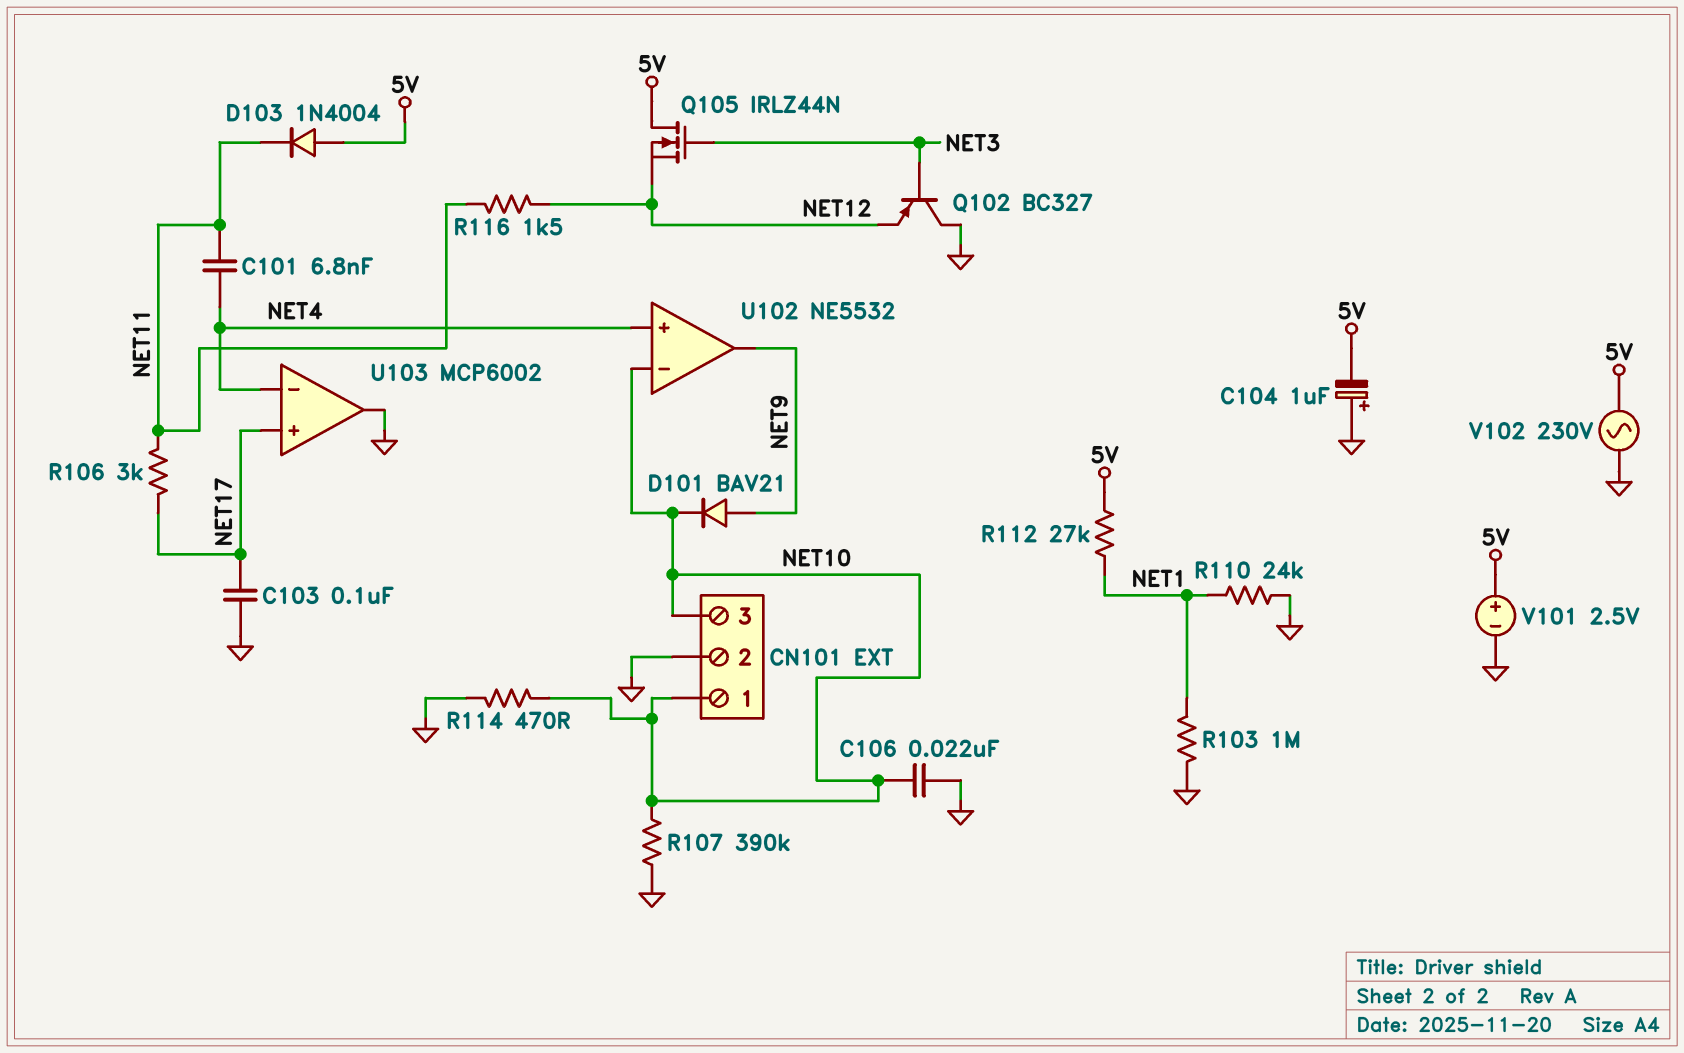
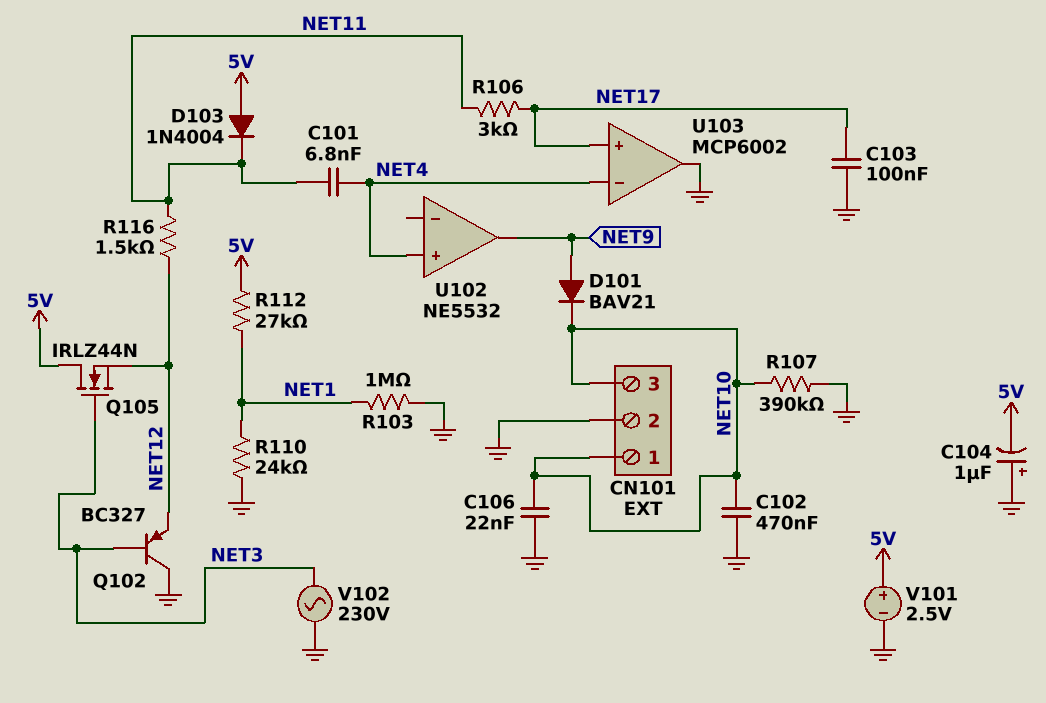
C102: none -> 470nF (GND, NET10)
R114: 470 (GND, NET10) -> none
U102 pin in-: NET10 -> none
V102: AC 230V (5V, GND) -> AC 230V (GND, NET3)

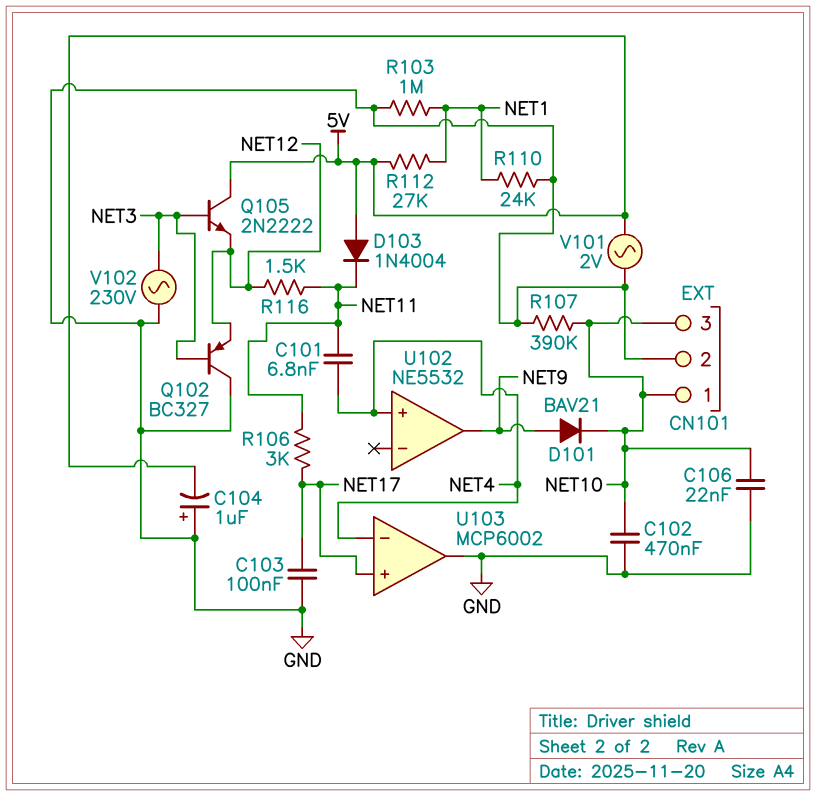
Q105: NMOS IRLZ44N (G NET3, D 5V, S NET12) -> NPN 2N2222 (B NET3, C 5V, E NET12)
V101: 2.5V (plus 5V, minus GND) -> AC 2V (5V, GND)

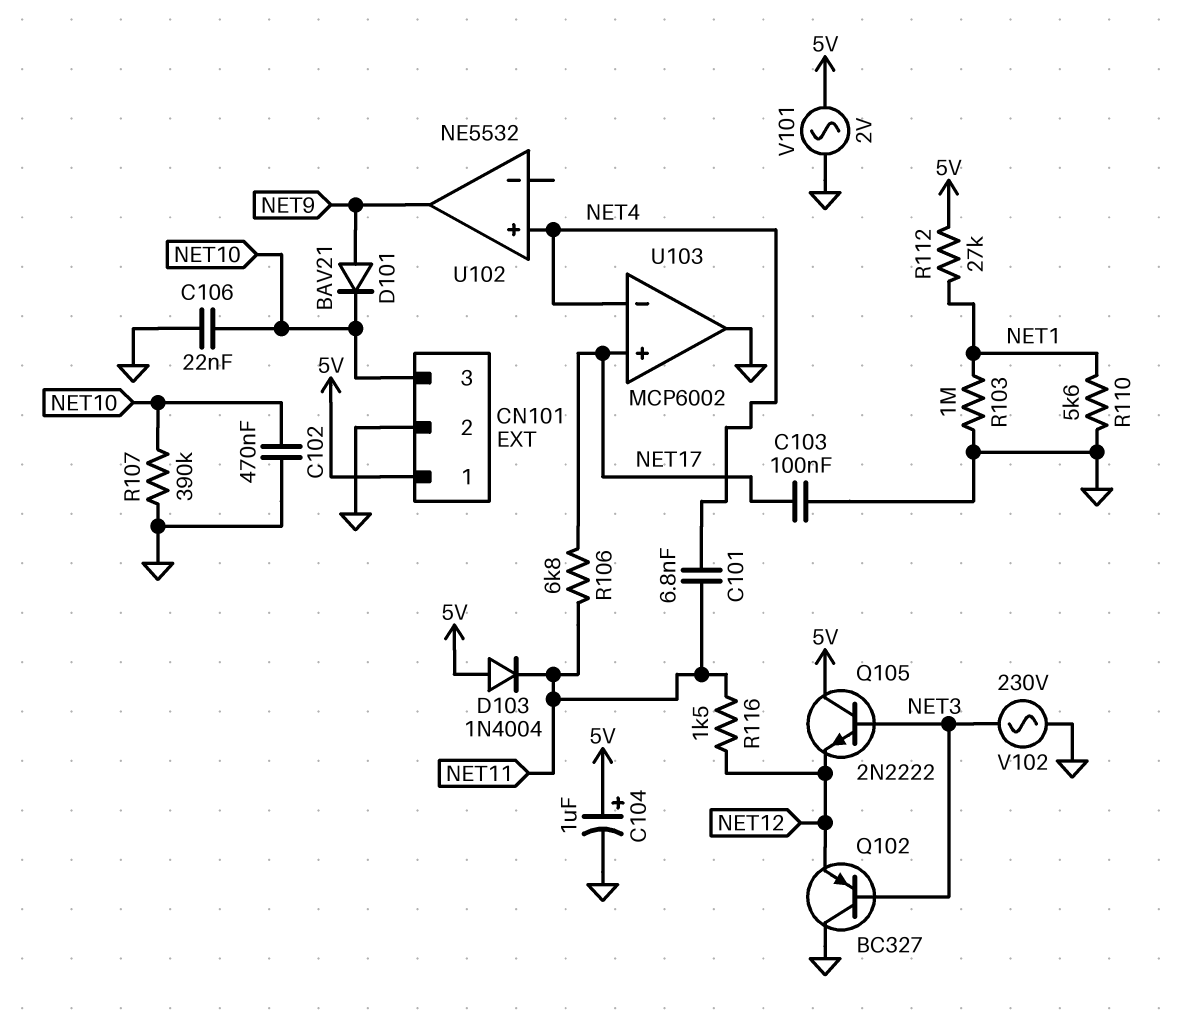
C104: 1uF (plus GND, minus 5V) -> 1uF (plus 5V, minus GND)
CN101 pin 1: NET10 -> 5V
R106: 3k (NET11, NET17) -> 6.8k (NET11, NET17)
R110: 24k (GND, NET1) -> 5.6k (GND, NET1)

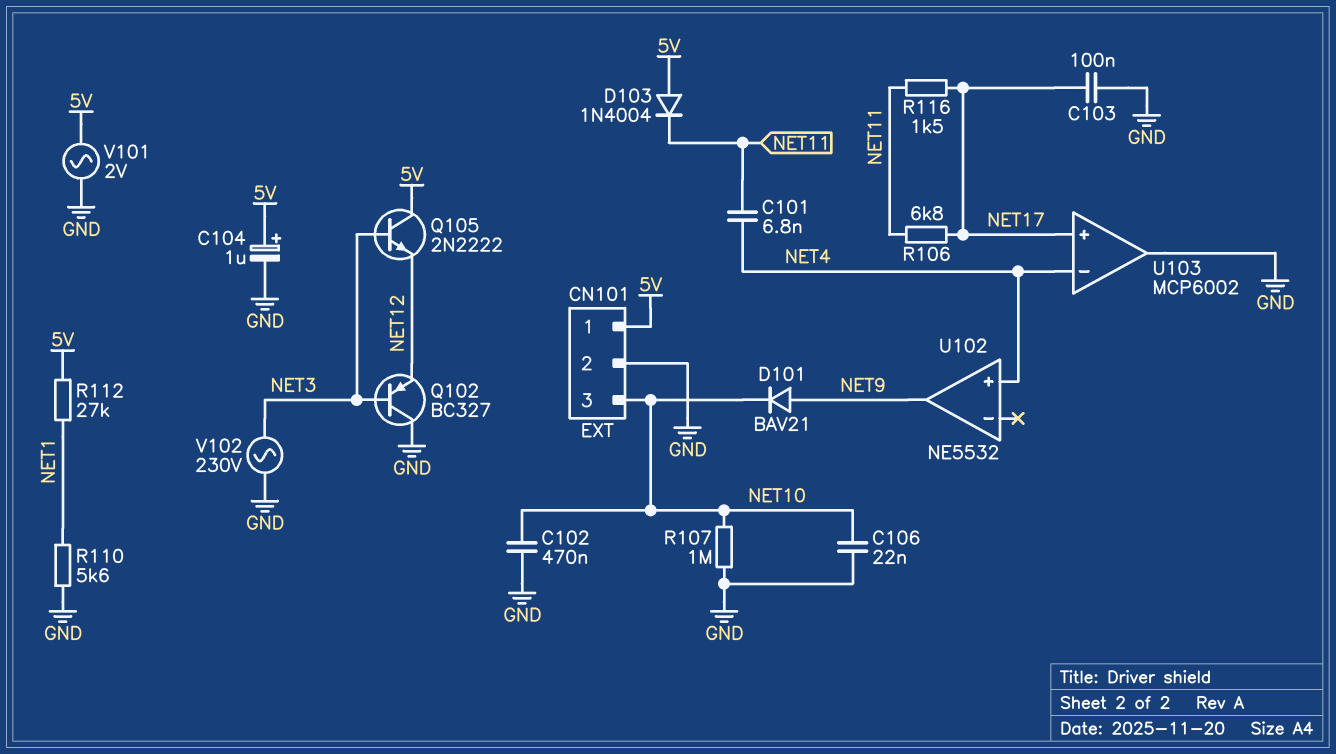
R103: 1M (GND, NET1) -> none
R107: 390k (GND, NET10) -> 1M (GND, NET10)
R116: 1.5k (NET11, NET12) -> 1.5k (NET11, NET17)

